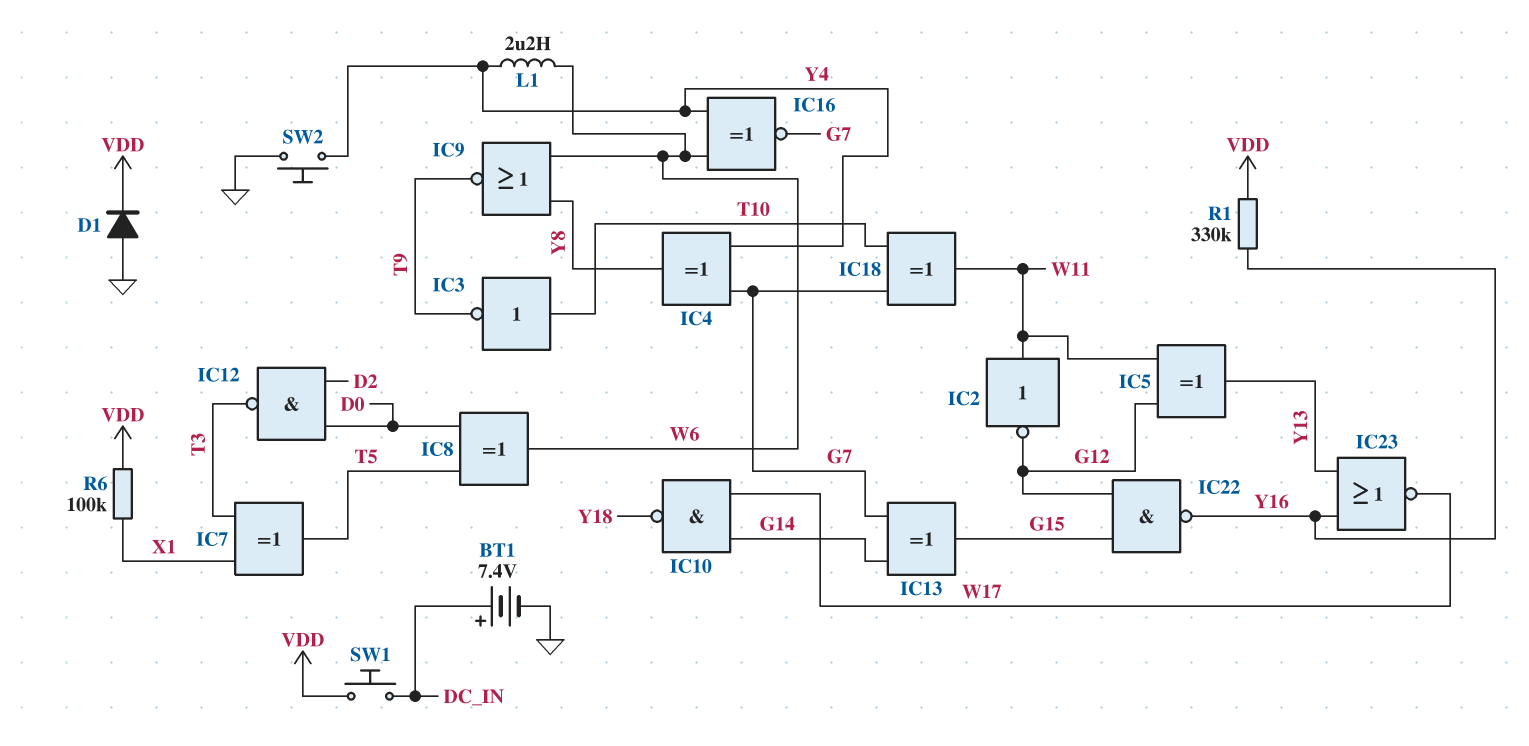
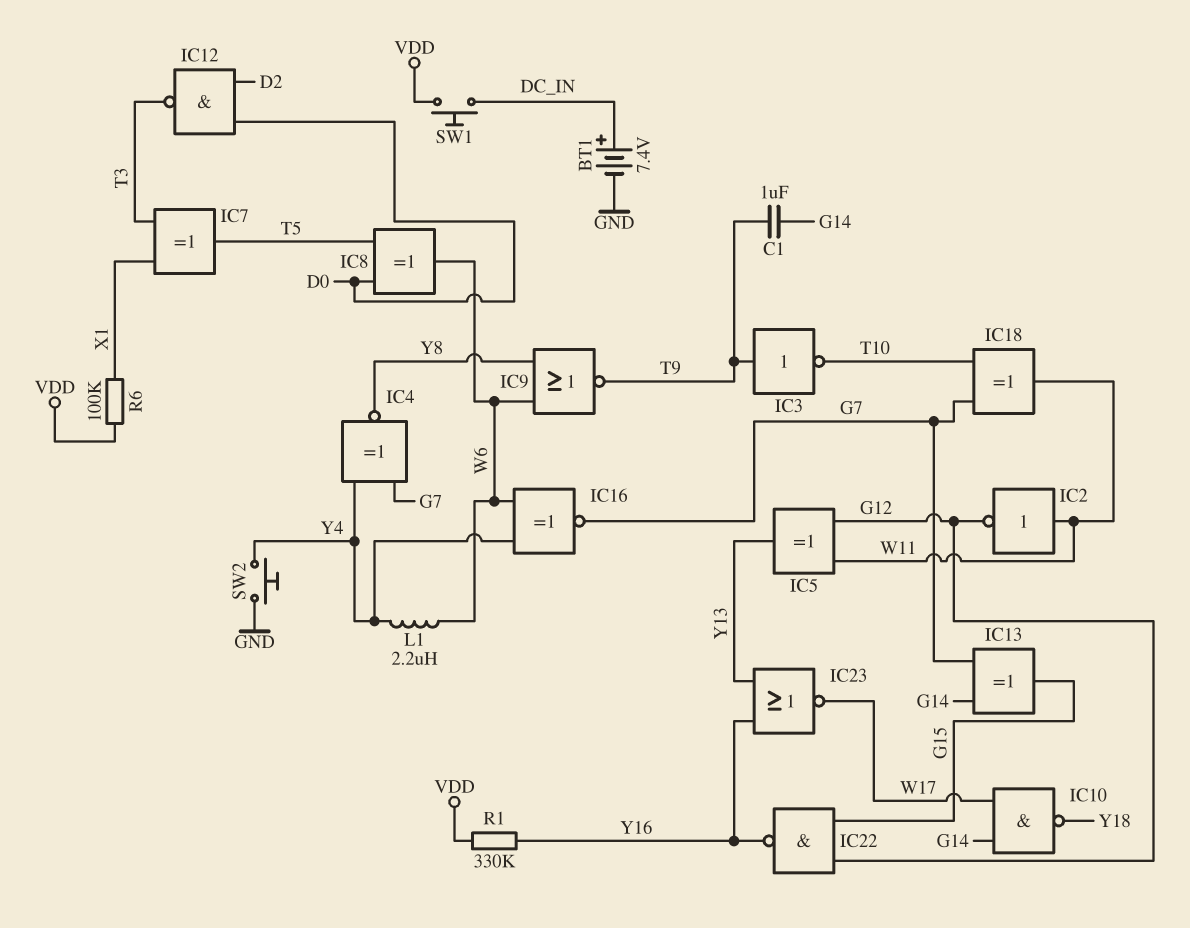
C1: none -> 1uF (G14, T9)
D1: diode (A GND, K VDD) -> none
IC3: NOT (in T10, out T9) -> NOT (in T9, out T10)
IC4: XOR (in G7, in Y4, out Y8) -> XNOR (in G7, in Y4, out Y8)

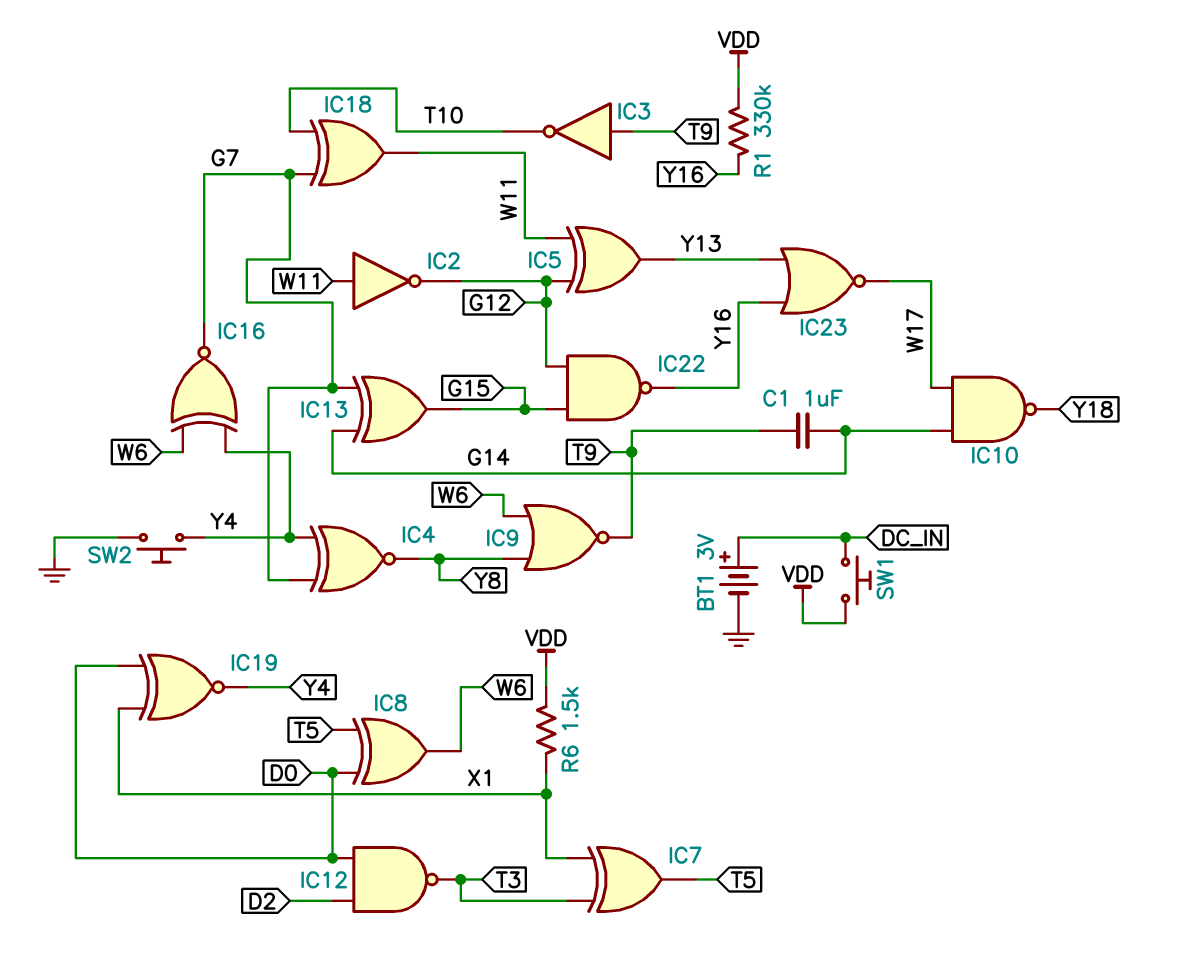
BT1: 7.4V (plus DC_IN, minus GND) -> 3V (plus DC_IN, minus GND)
IC19: none -> XNOR (in D0, in X1, out Y4)
L1: 2.2uH (W6, Y4) -> none
R6: 100k (VDD, X1) -> 1.5k (VDD, X1)

